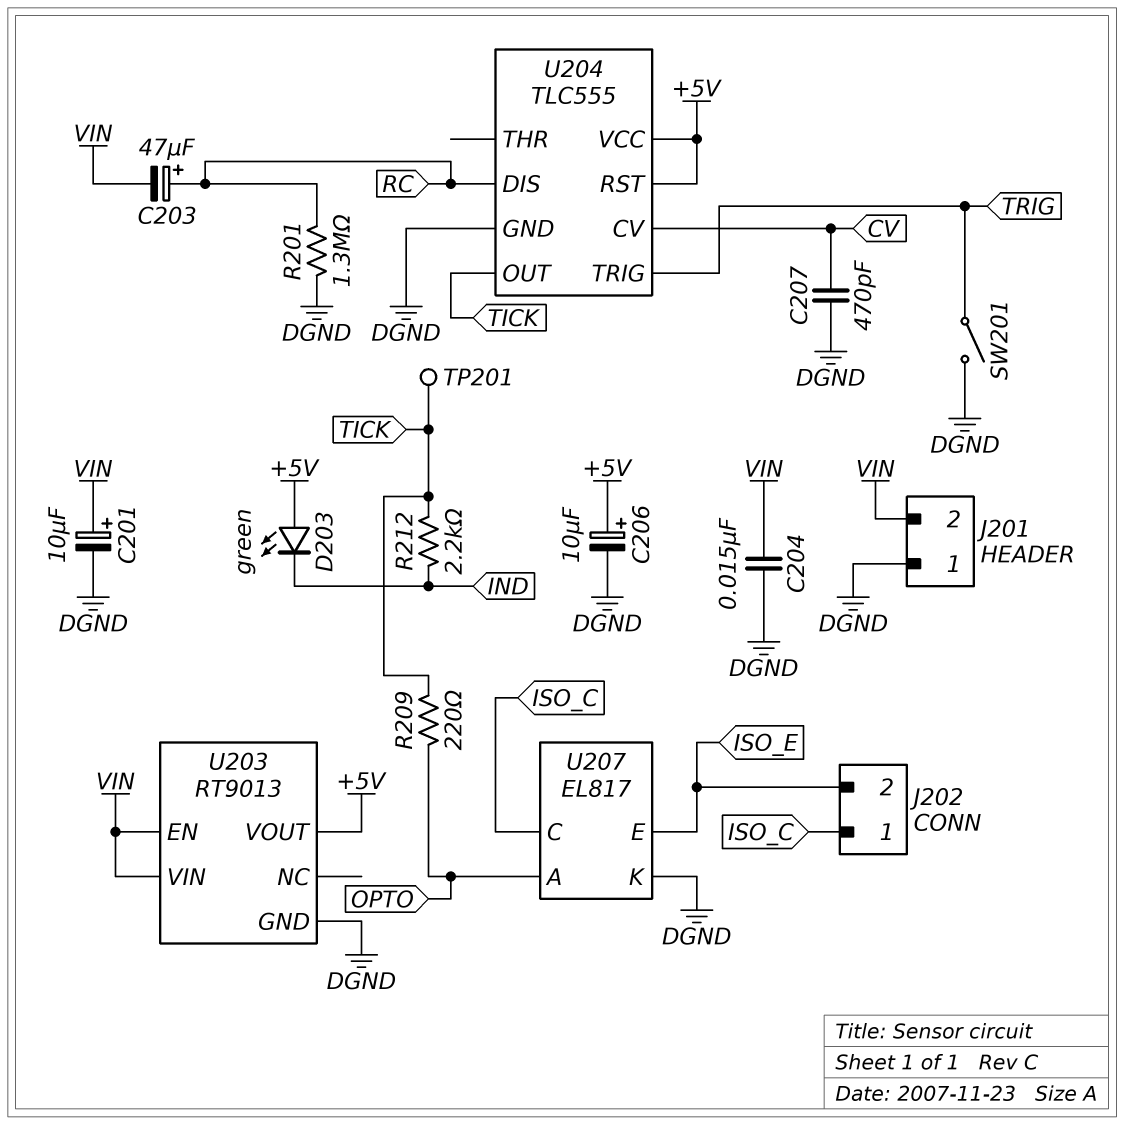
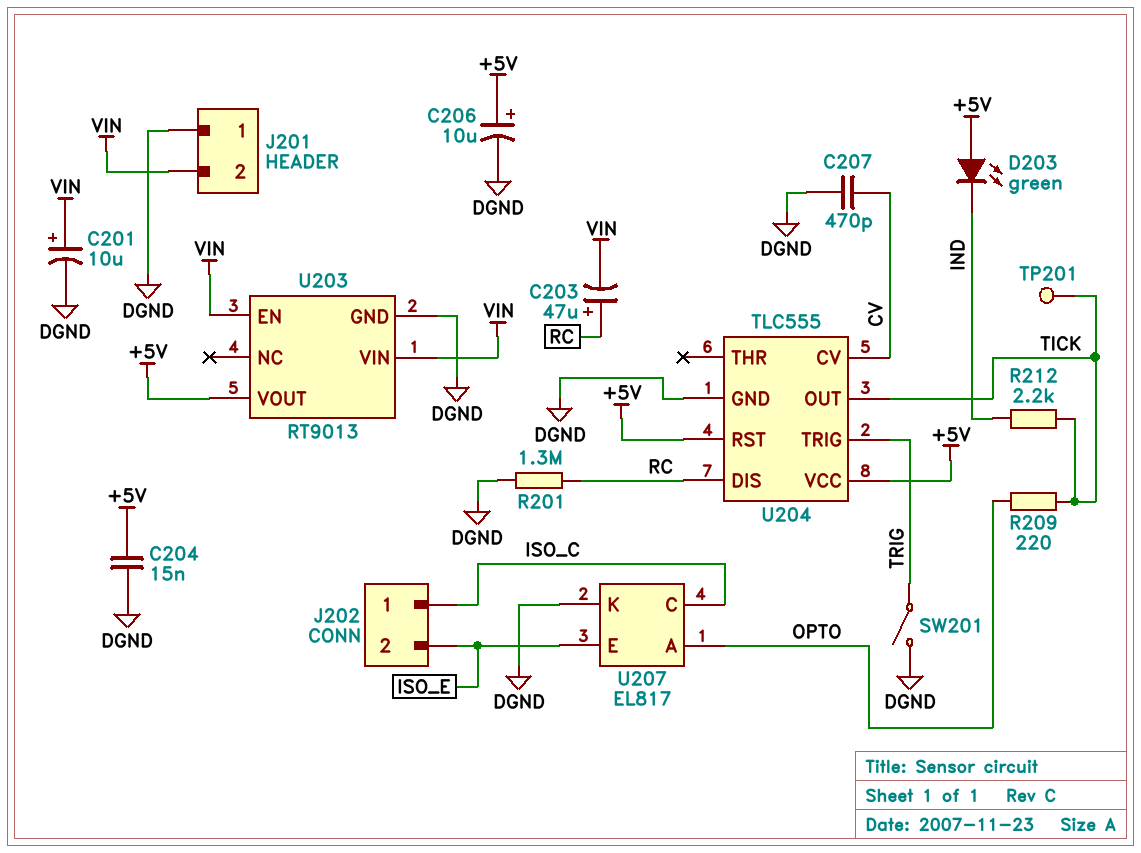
C204: 15nF (DGND, VIN) -> 15nF (+5V, DGND)

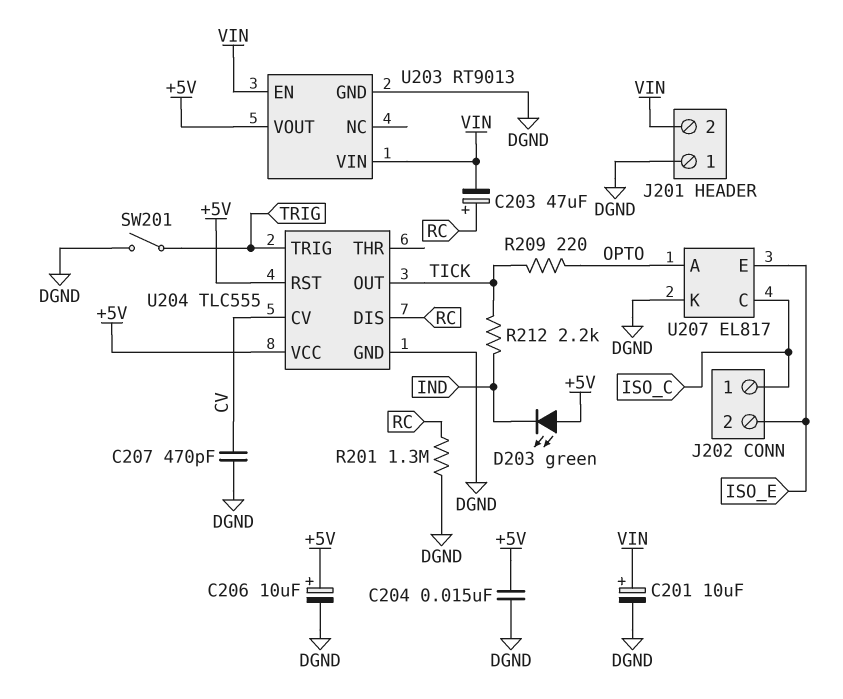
TP201: test point (TICK) -> none

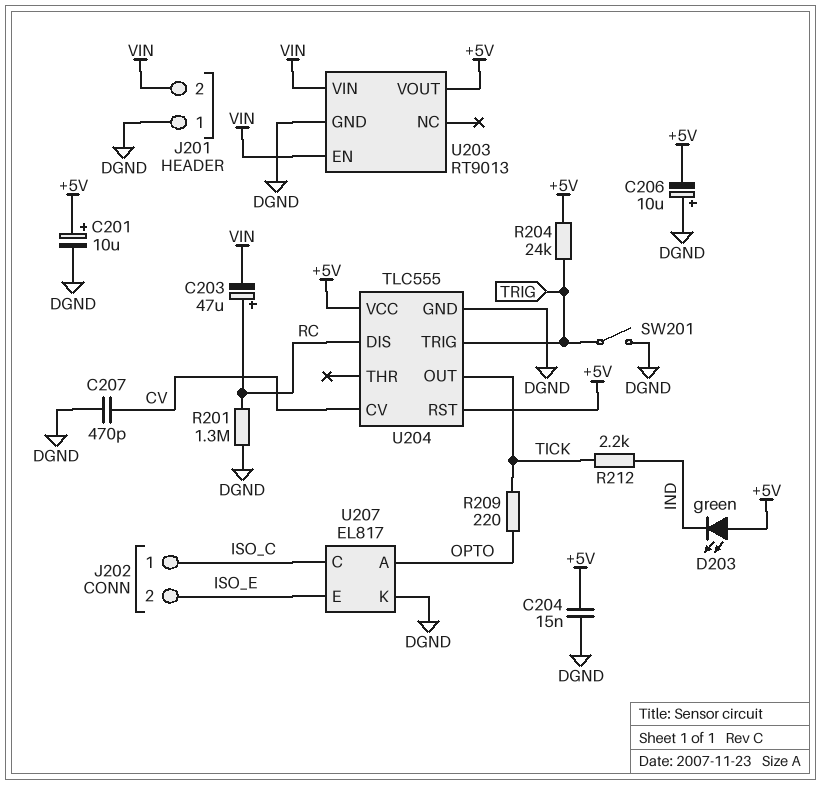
C201: 10uF (plus VIN, minus DGND) -> 10uF (plus +5V, minus DGND)
C206: 10uF (plus +5V, minus DGND) -> 10uF (plus DGND, minus +5V)
R204: none -> 24k (+5V, TRIG)

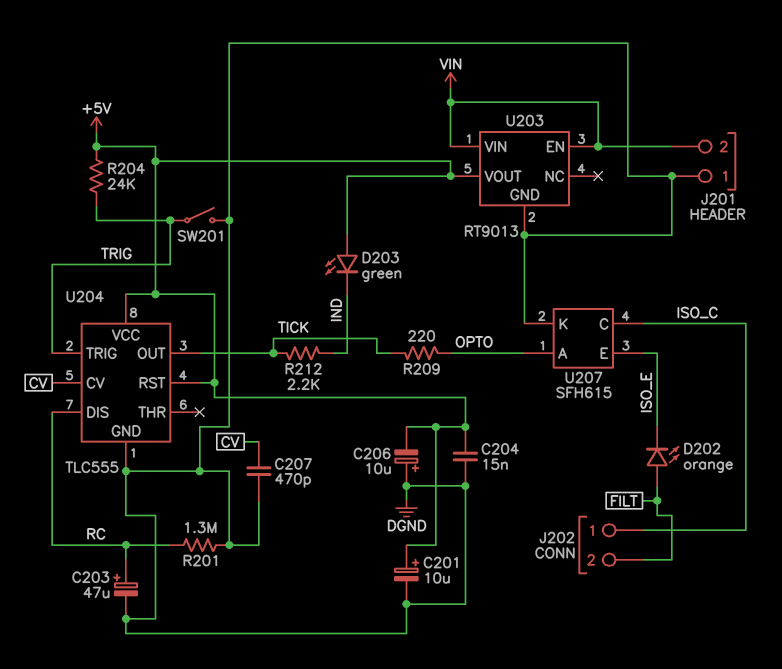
C203: 47uF (plus RC, minus VIN) -> 47uF (plus RC, minus DGND)
D202: none -> LED orange (A FILT, K ISO_E)
J202 pin 2: ISO_E -> FILT
U207: EL817 -> SFH615

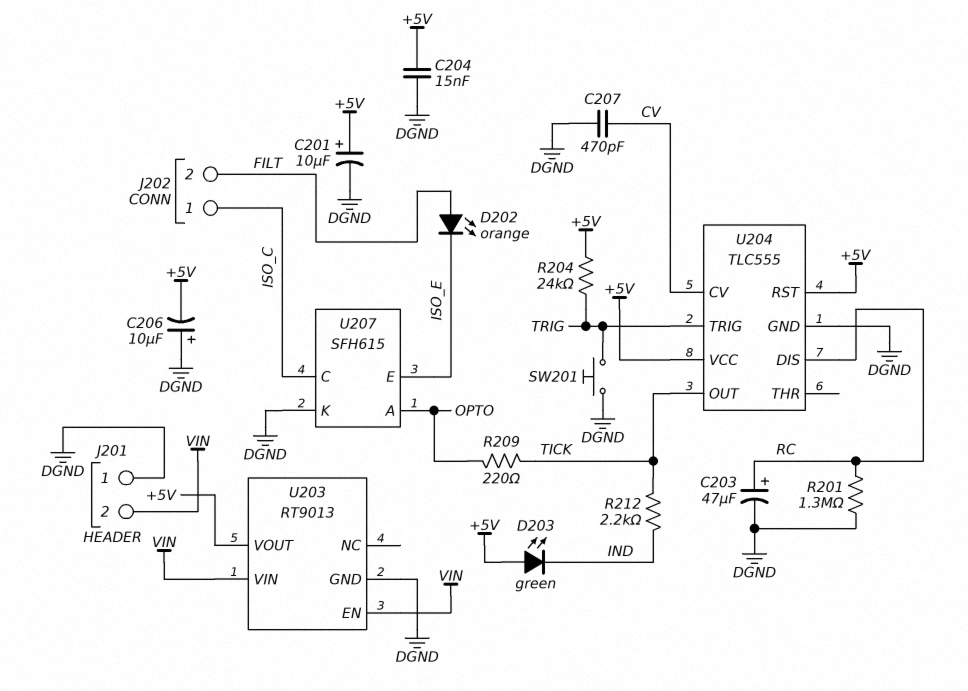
SW201: switch (DGND, TRIG) -> button (DGND, TRIG)

